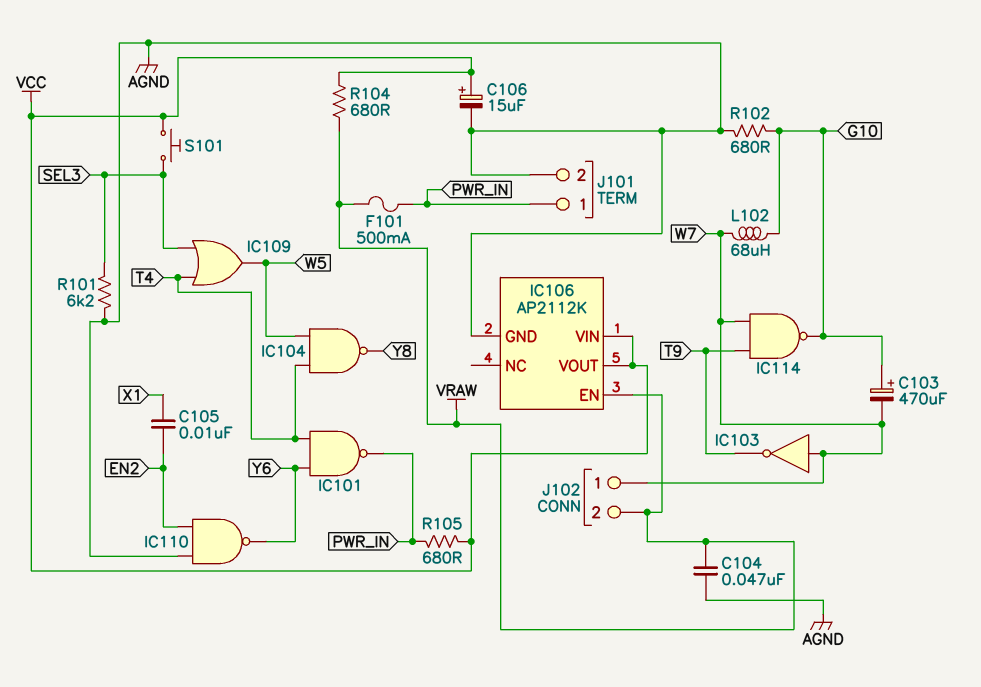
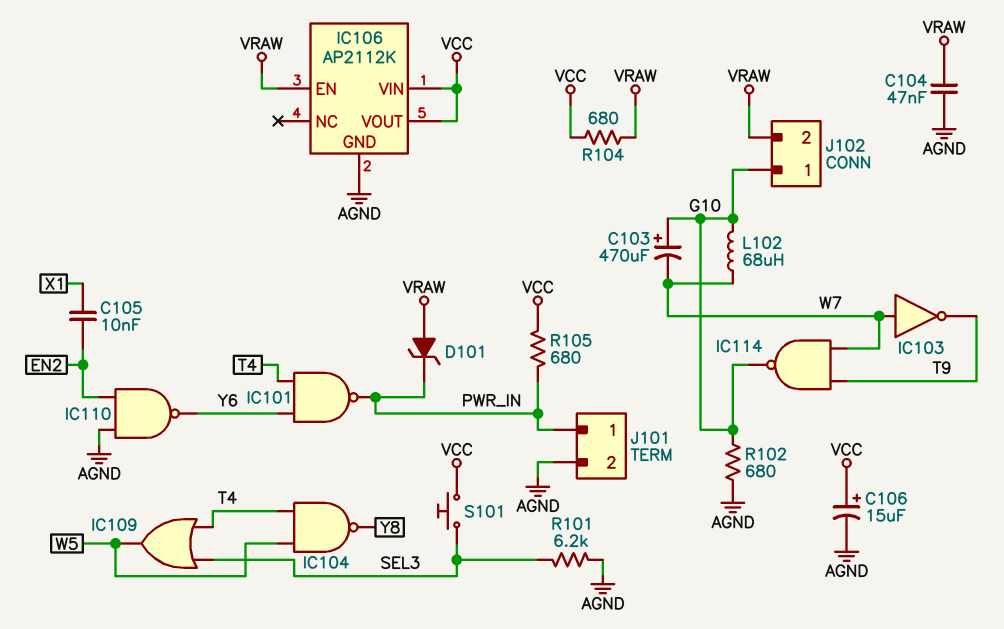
D101: none -> zener (A VRAW, K PWR_IN)
F101: 500mA (PWR_IN, VRAW) -> none
J102 pin 1: W7 -> G10

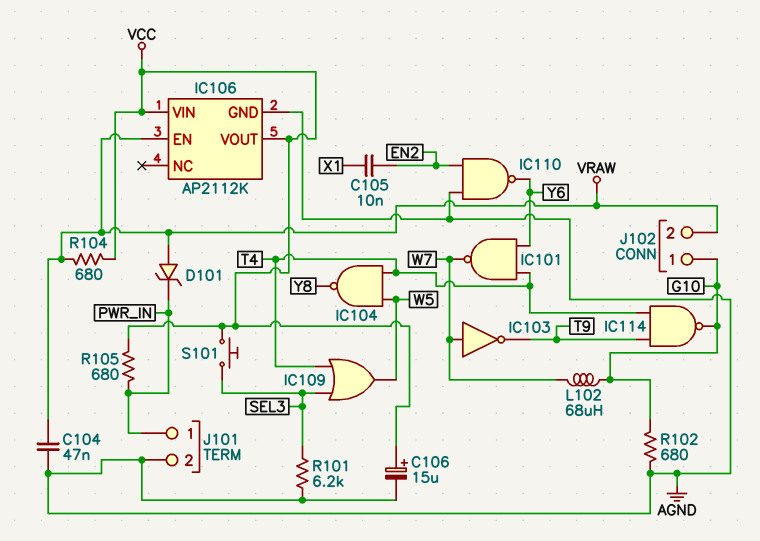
C103: 470uF (plus G10, minus W7) -> none
IC101: NAND (in T4, in Y6, out PWR_IN) -> NAND (in T4, in Y6, out W7)
IC114: NAND (in T9, in W7, out G10) -> NAND (in T4, in T9, out G10)

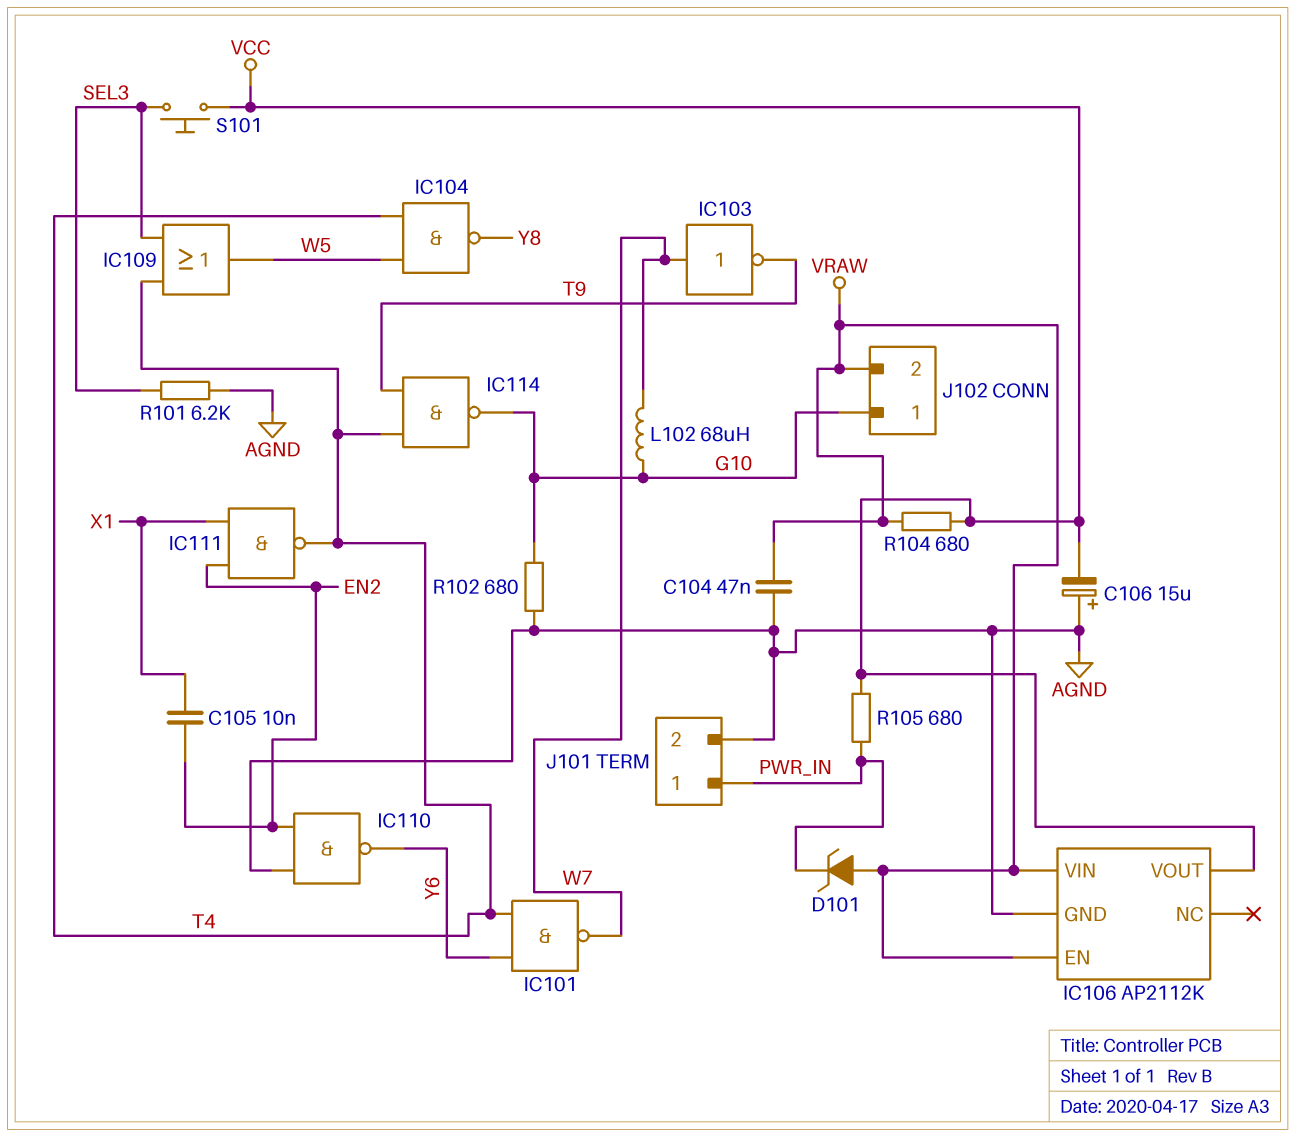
C106: 15uF (plus VCC, minus AGND) -> 15uF (plus AGND, minus VCC)
IC106 pin VIN: VCC -> VRAW
IC111: none -> NAND (in EN2, in X1, out T4)

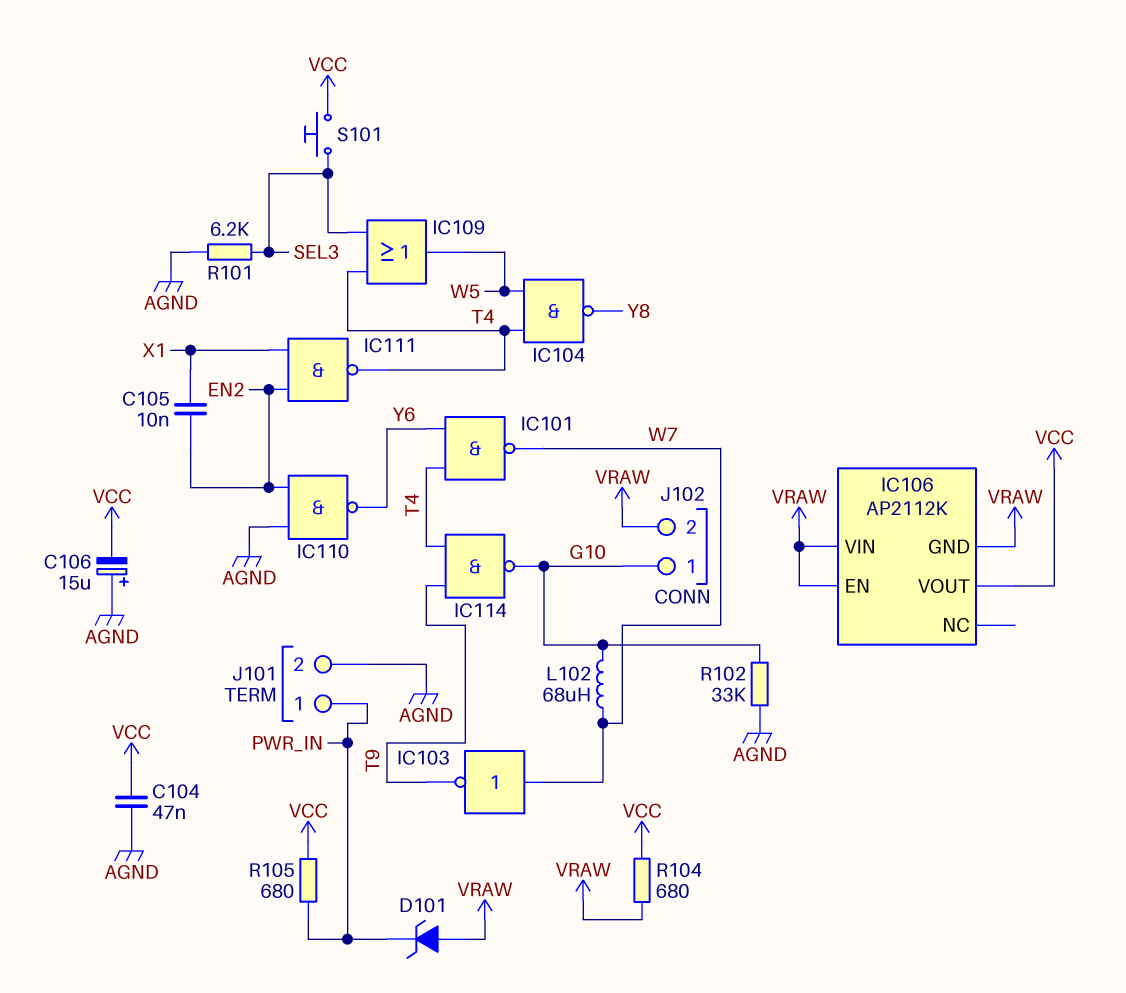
C104: 47nF (AGND, VRAW) -> 47nF (AGND, VCC)
IC106 pin GND: AGND -> VRAW
R102: 680 (AGND, G10) -> 33k (AGND, G10)

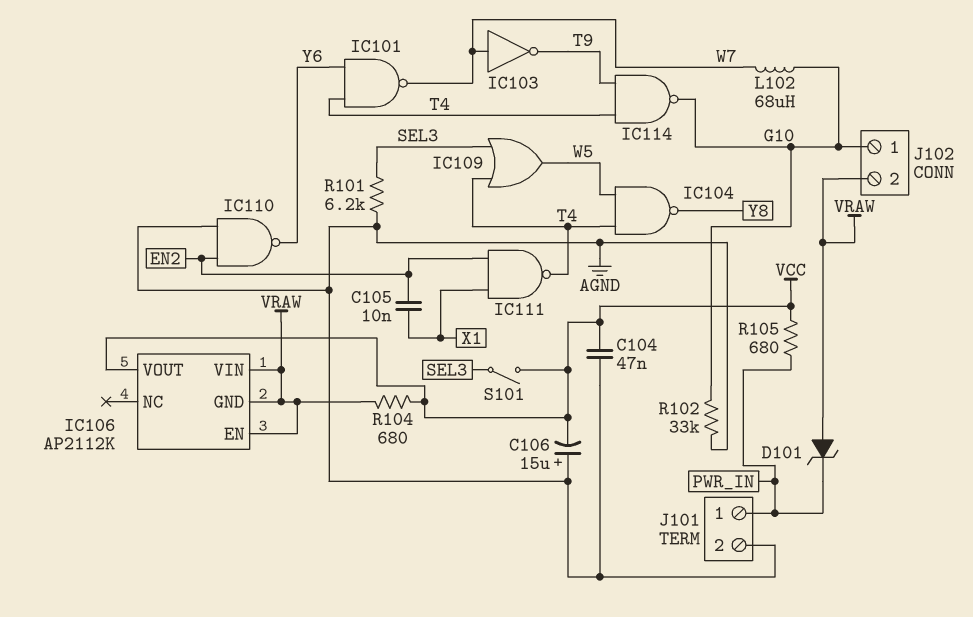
S101: button (SEL3, VCC) -> switch (SEL3, VCC)

